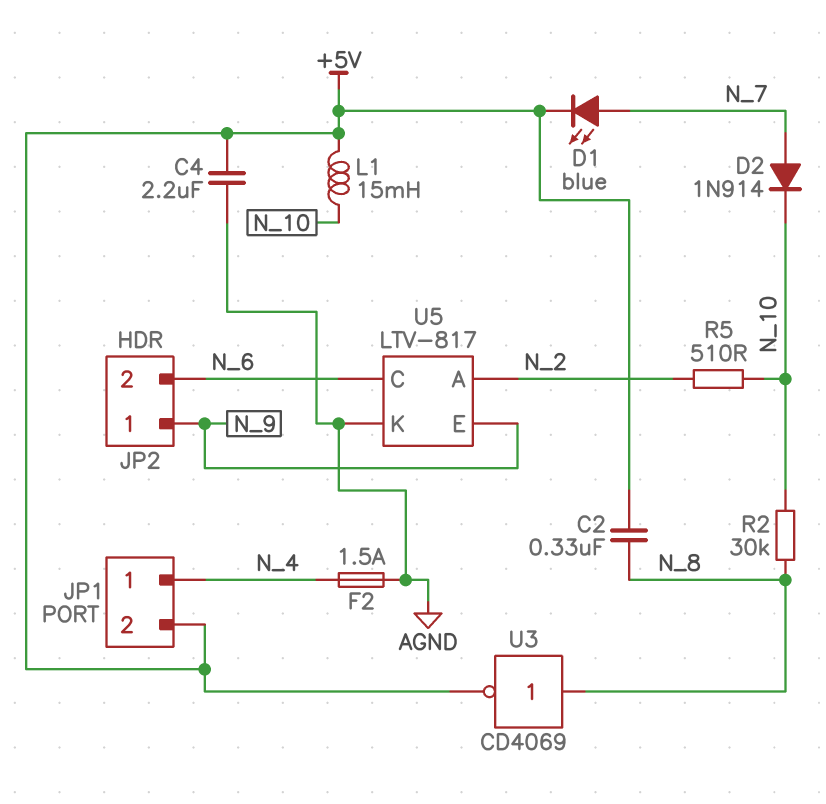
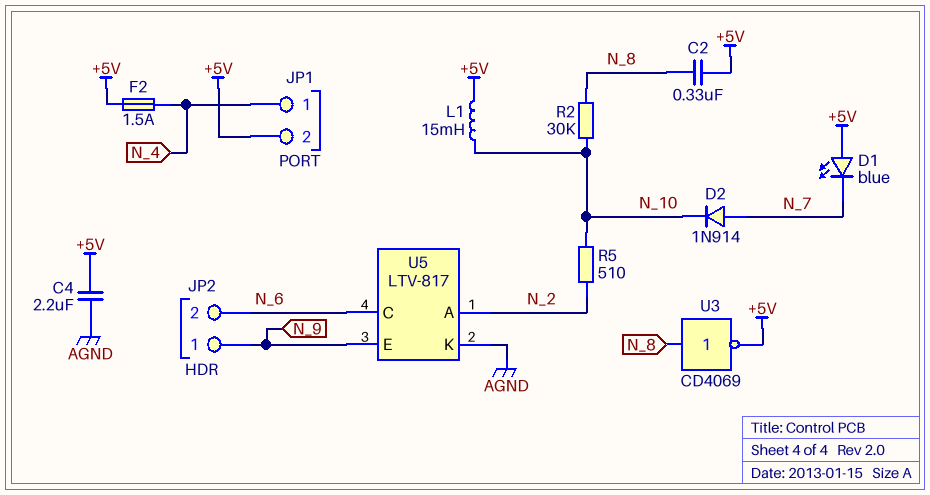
D1: LED blue (A N_7, K +5V) -> LED blue (A +5V, K N_7)
F2: 1.5A (AGND, N_4) -> 1.5A (+5V, N_4)

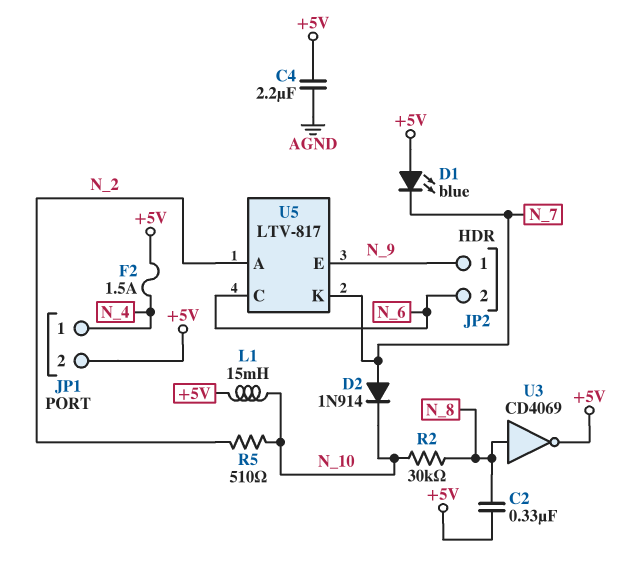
U5 pin K: AGND -> N_7

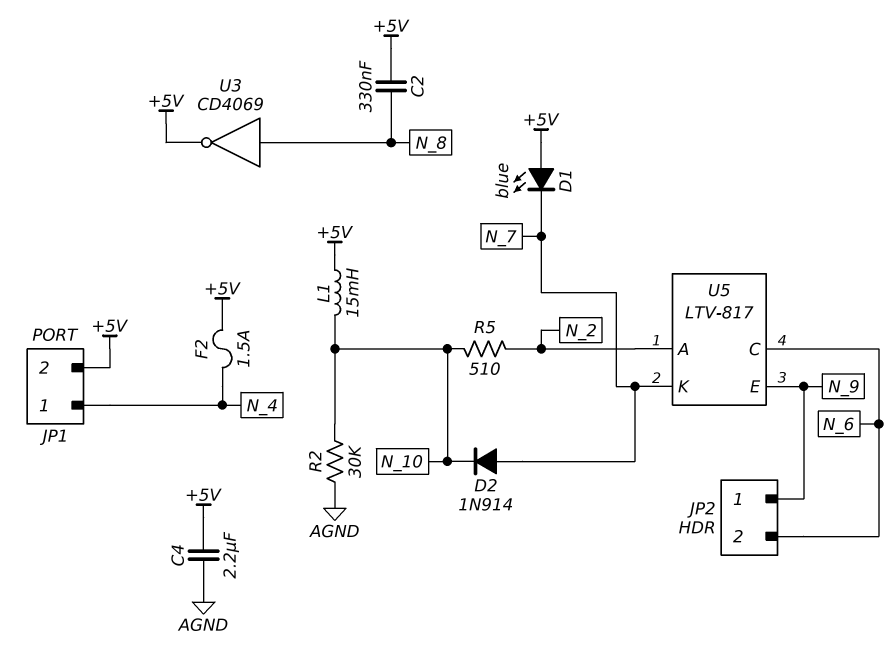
R2: 30k (N_8, N_10) -> 30k (AGND, N_10)

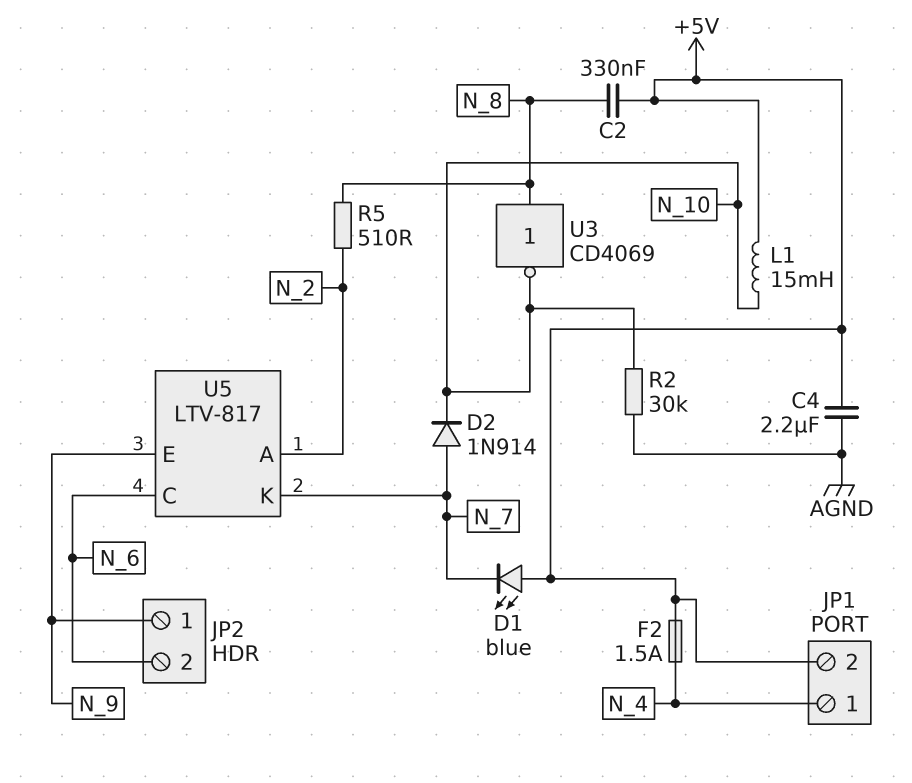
R5: 510 (N_2, N_10) -> 510 (N_2, N_8)
U3: NOT CD4069 (in N_8, out +5V) -> NOT CD4069 (in N_8, out N_10)

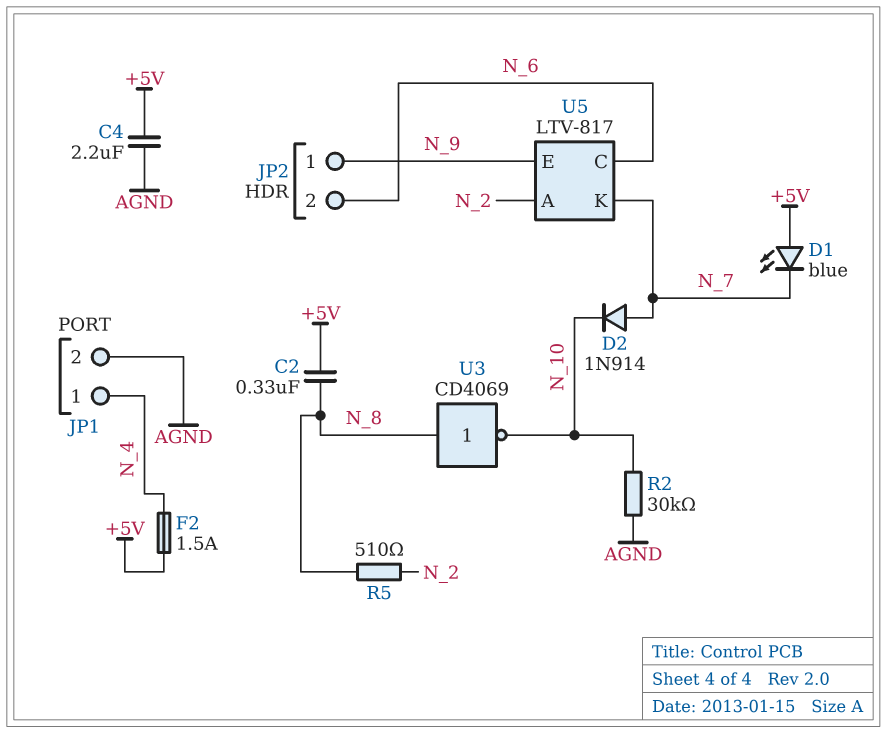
JP1 pin 2: +5V -> AGND
L1: 15mH (+5V, N_10) -> none

